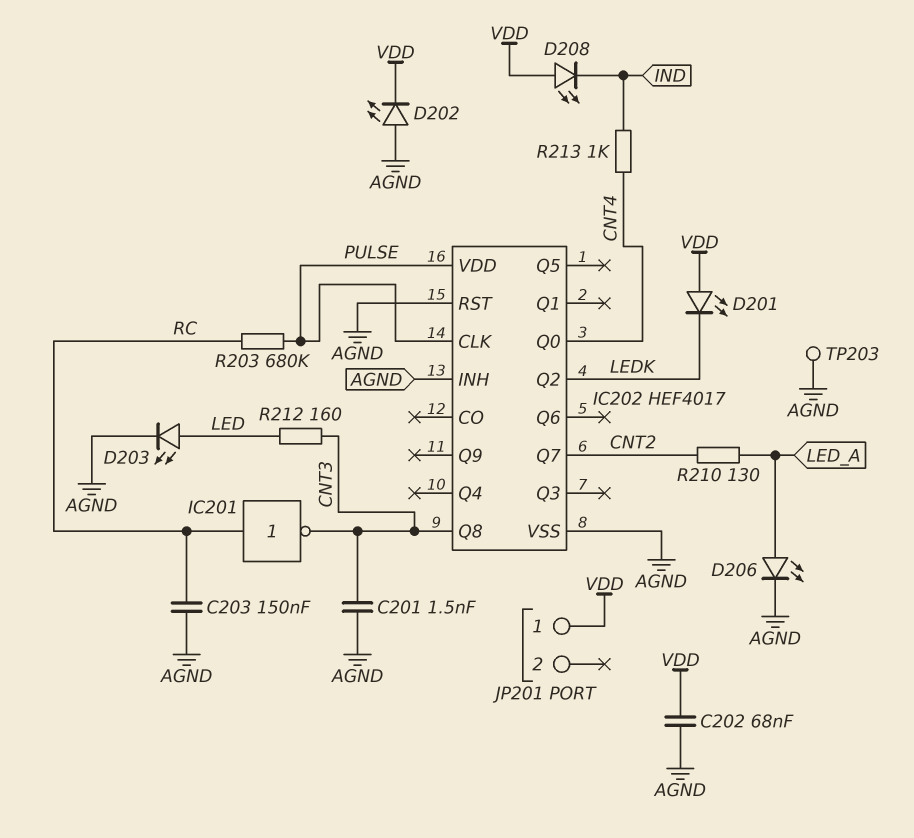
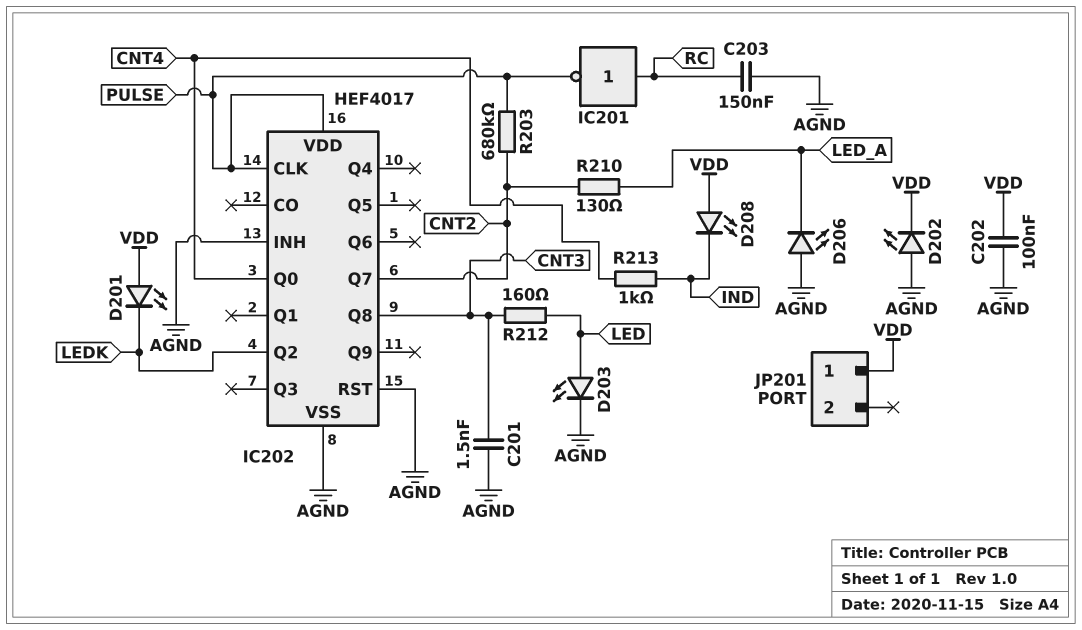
C202: 68nF (AGND, VDD) -> 100nF (AGND, VDD)
D206: LED (A LED_A, K AGND) -> LED (A AGND, K LED_A)
IC201: NOT (in RC, out CNT3) -> NOT (in RC, out PULSE)
R203: 680k (PULSE, RC) -> 680k (CNT2, PULSE)
TP203: test point (AGND) -> none

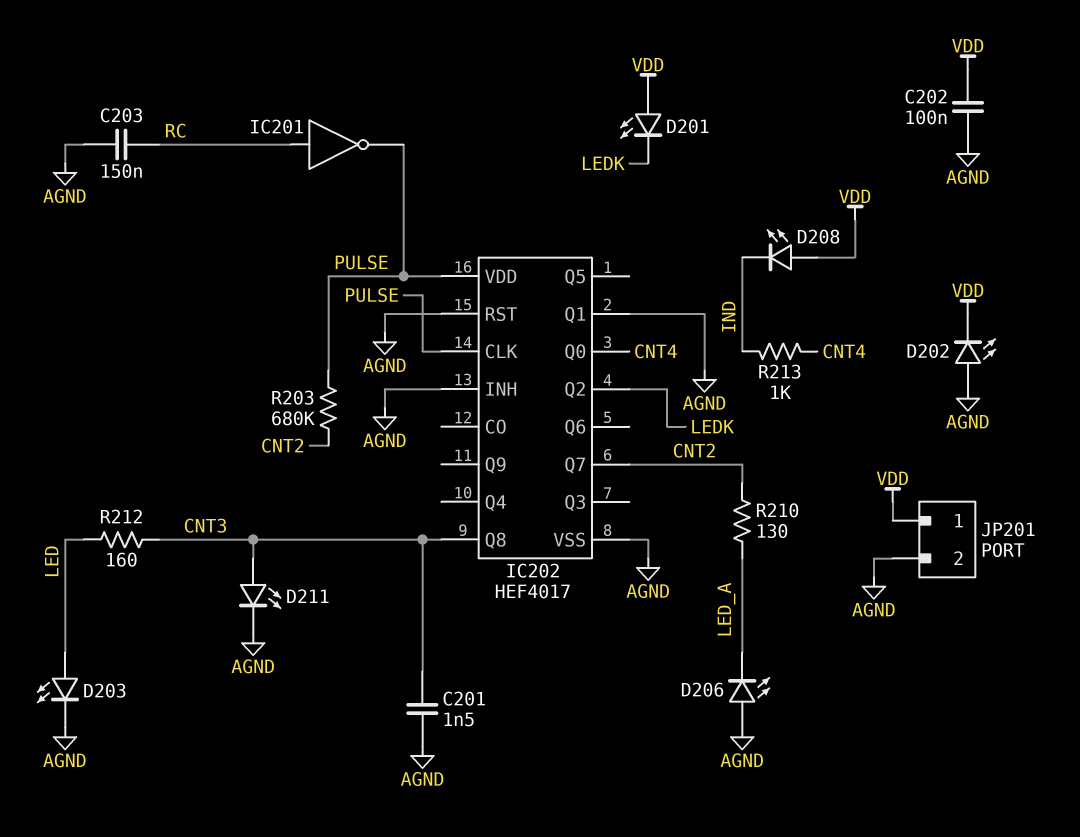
D211: none -> LED (A CNT3, K AGND)
IC202 pin Q1: none -> AGND
JP201 pin 2: none -> AGND

